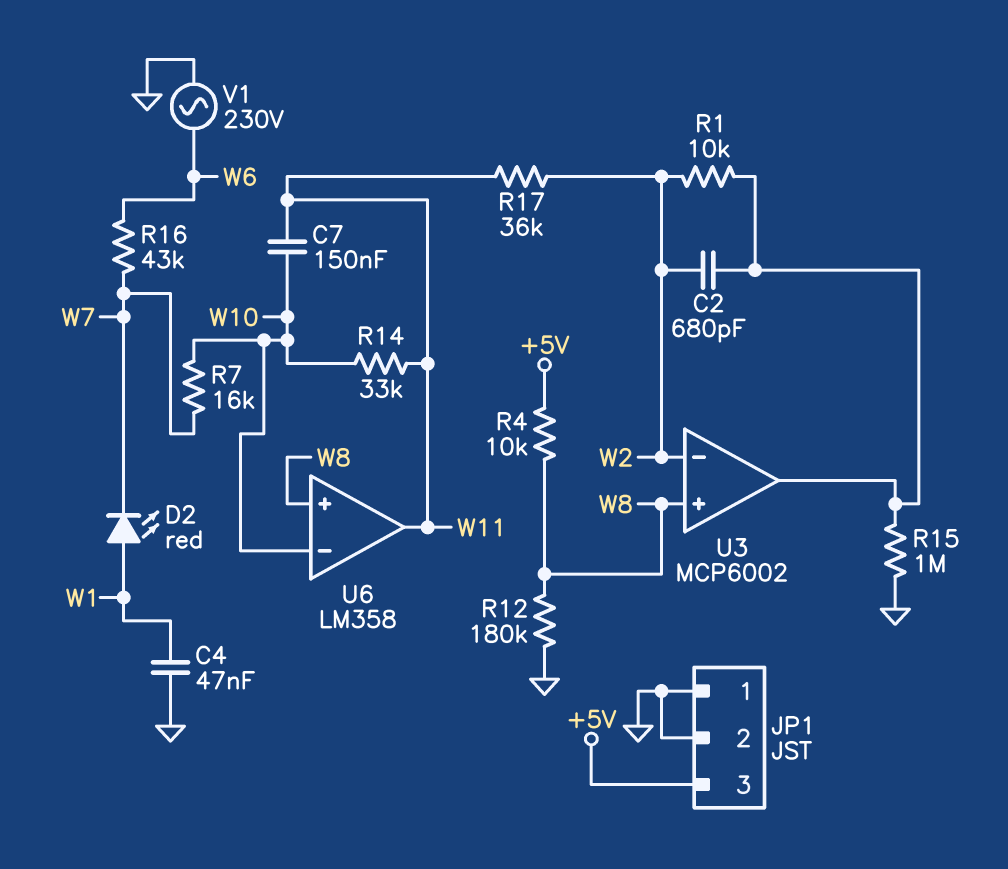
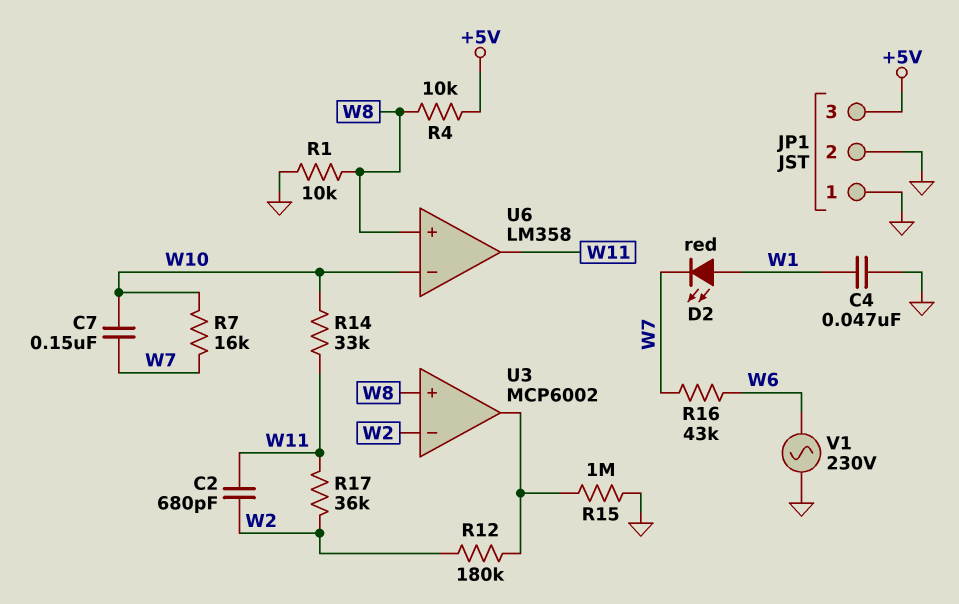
C2: 680pF (U3/out, W2) -> 680pF (W2, W11)
C7: 150nF (W10, W11) -> 150nF (W7, W10)
R1: 10k (U3/out, W2) -> 10k (GND, W8)
R12: 180k (GND, W8) -> 180k (U3/out, W2)

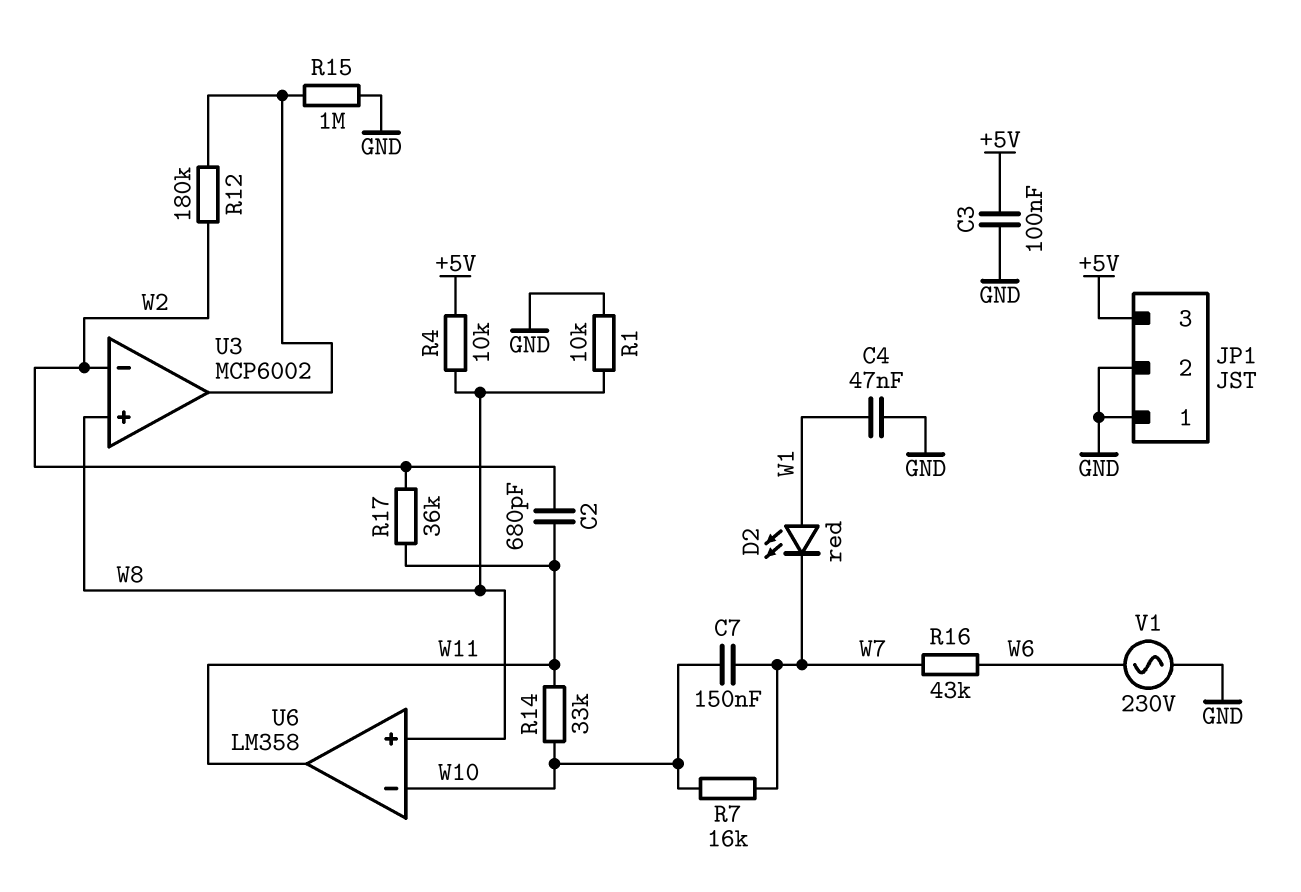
C3: none -> 100nF (+5V, GND)

